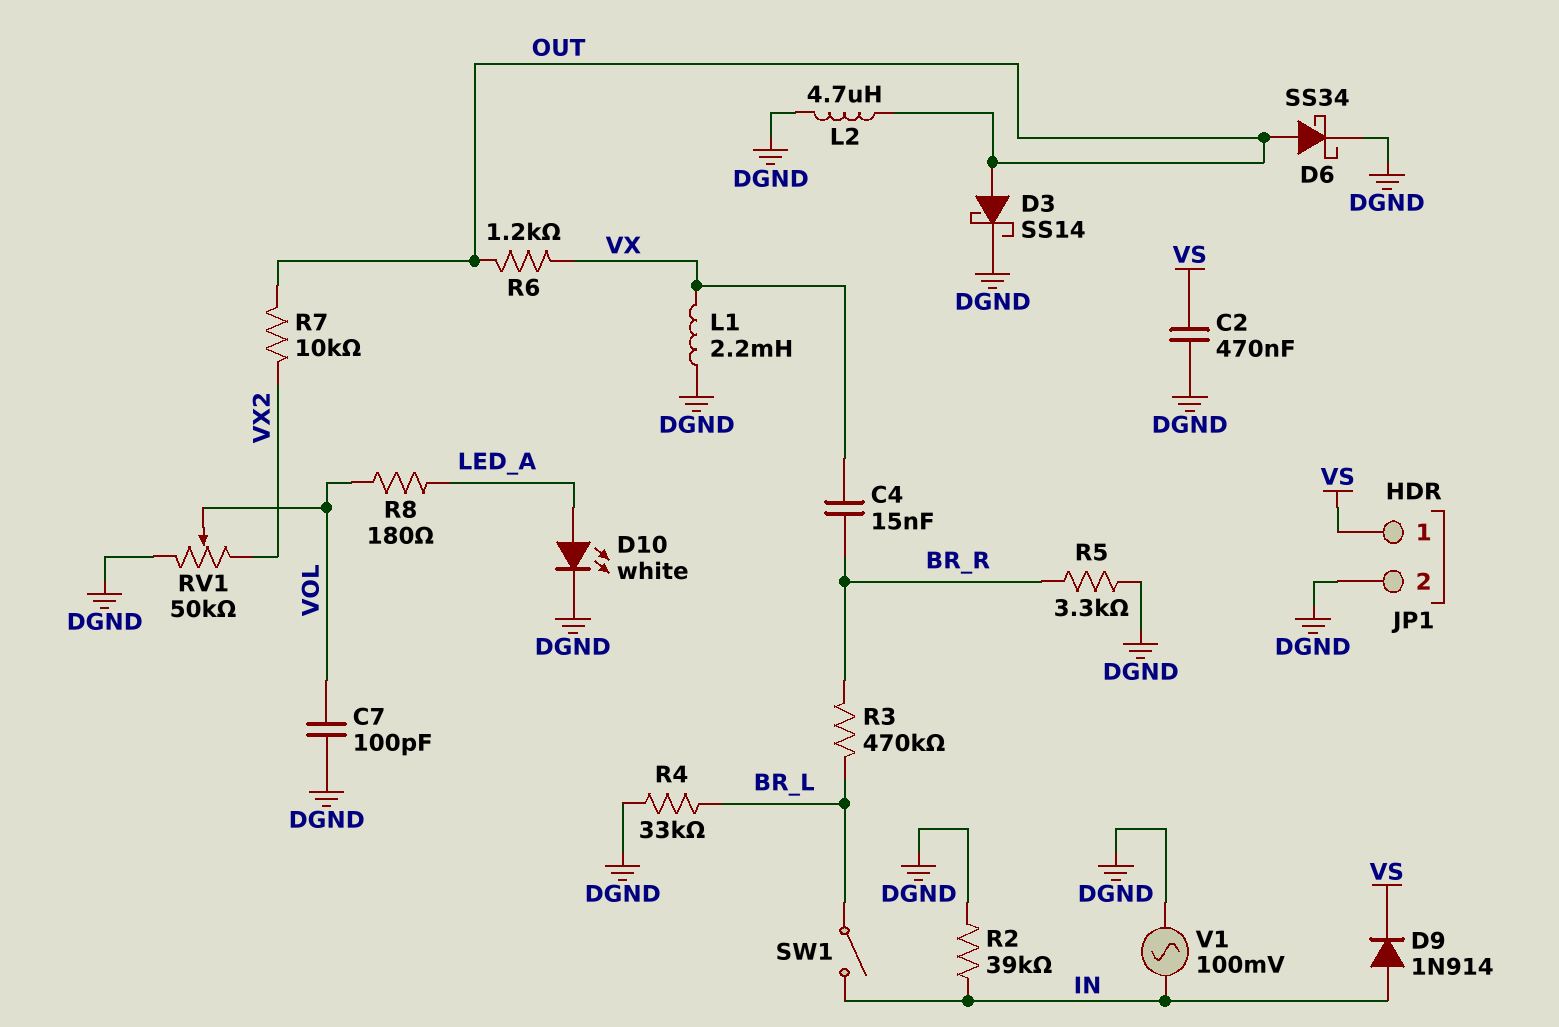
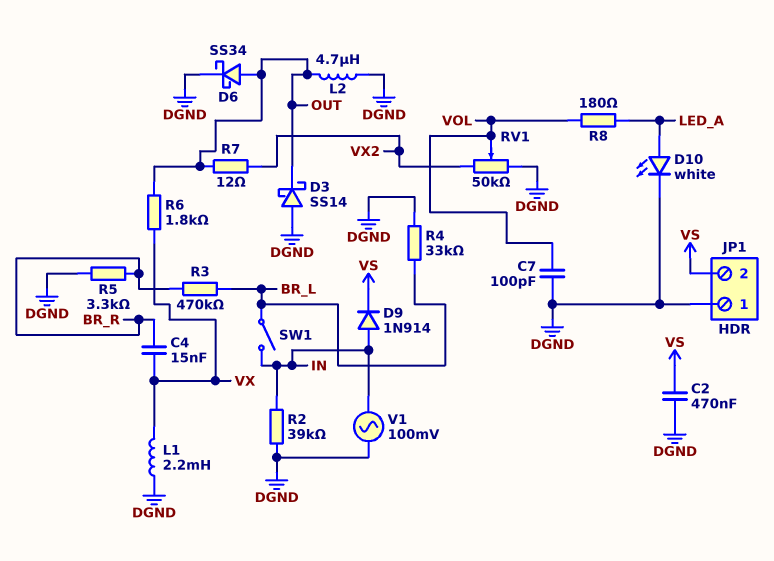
D3: schottky SS14 (A OUT, K DGND) -> schottky SS14 (A DGND, K OUT)
JP1 pin 1: VS -> DGND
JP1 pin 2: DGND -> VS
R6: 1.2k (OUT, VX) -> 1.8k (OUT, VX)
R7: 10k (OUT, VX2) -> 12 (OUT, VX2)

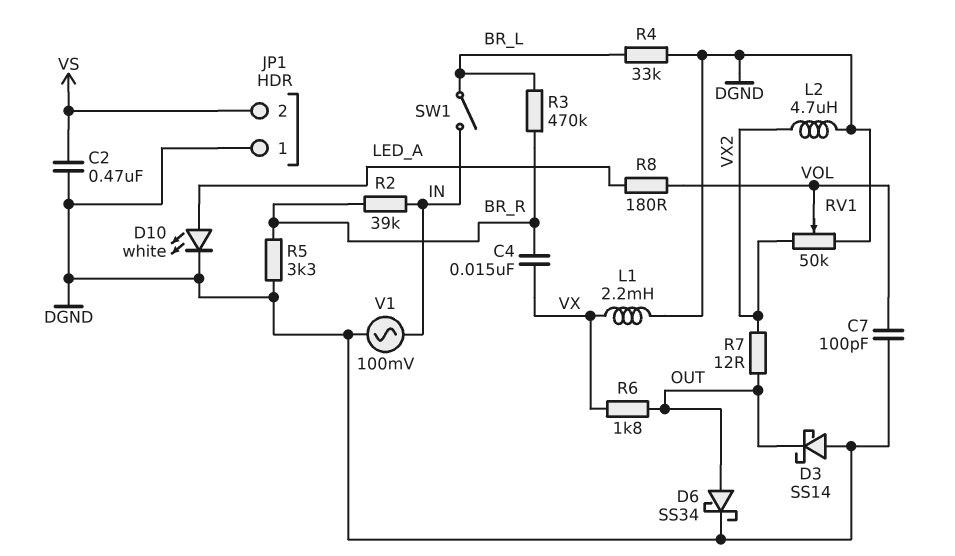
D9: diode 1N914 (A IN, K VS) -> none
L2: 4.7uH (DGND, OUT) -> 4.7uH (DGND, VX2)
R2: 39k (DGND, IN) -> 39k (BR_R, IN)

